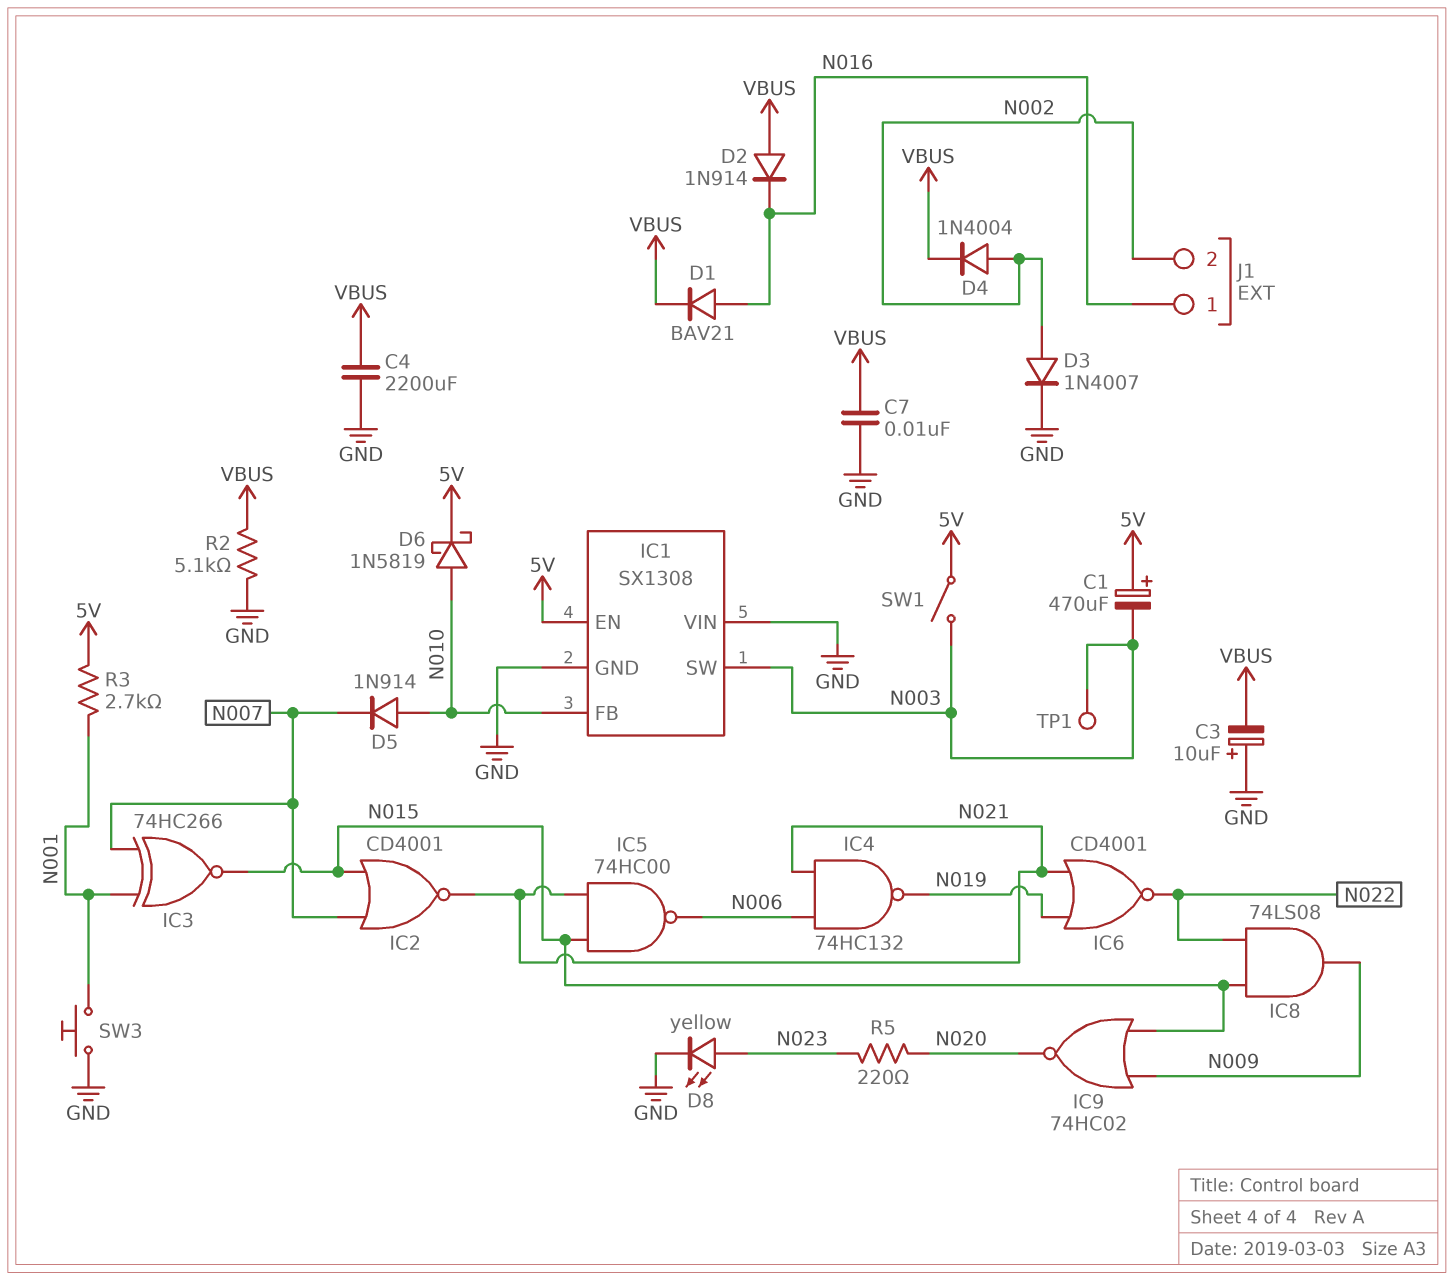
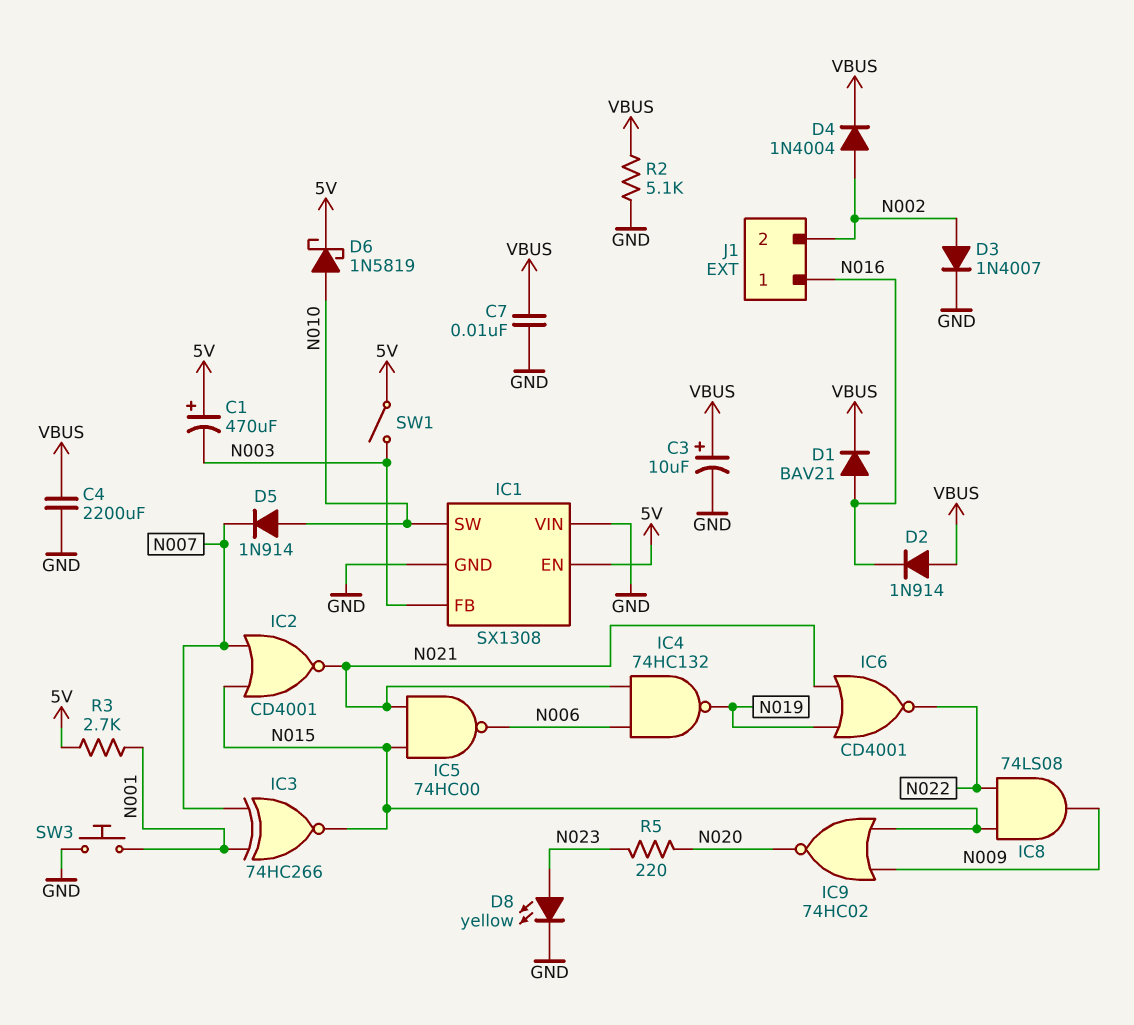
C3: 10uF (plus GND, minus VBUS) -> 10uF (plus VBUS, minus GND)
IC1 pin FB: N010 -> N003
IC1 pin SW: N003 -> N010
TP1: test point (N003) -> none

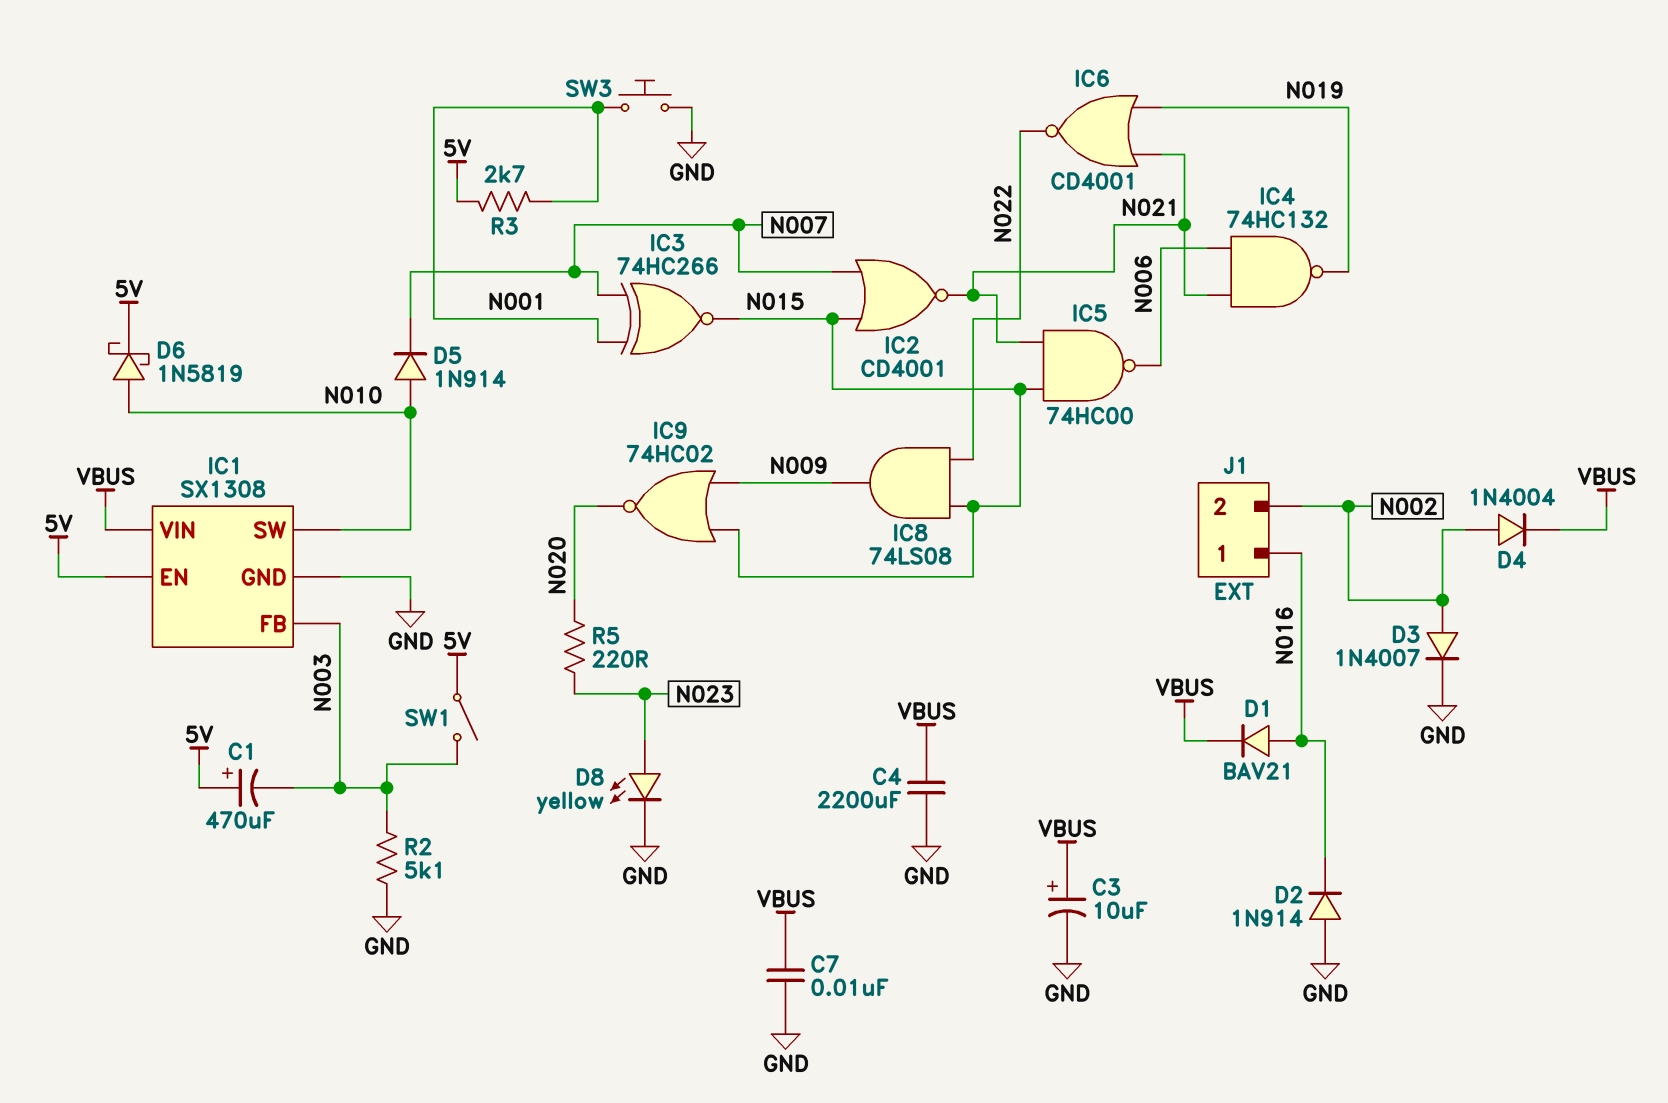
D2: diode 1N914 (A VBUS, K N016) -> diode 1N914 (A GND, K N016)
IC1 pin VIN: GND -> VBUS
R2: 5.1k (GND, VBUS) -> 5.1k (GND, N003)

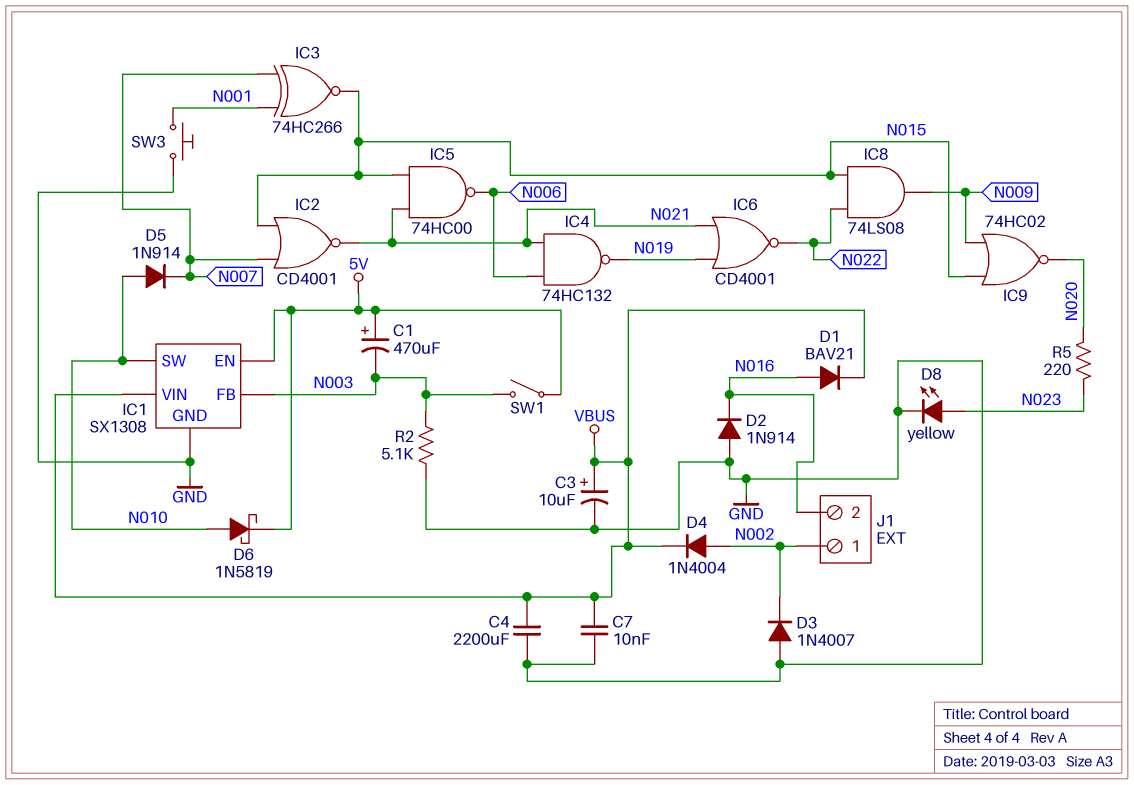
D3: diode 1N4007 (A N002, K GND) -> diode 1N4007 (A GND, K N002)
J1 pin 1: N016 -> N002
J1 pin 2: N002 -> N016
R3: 2.7k (5V, N001) -> none

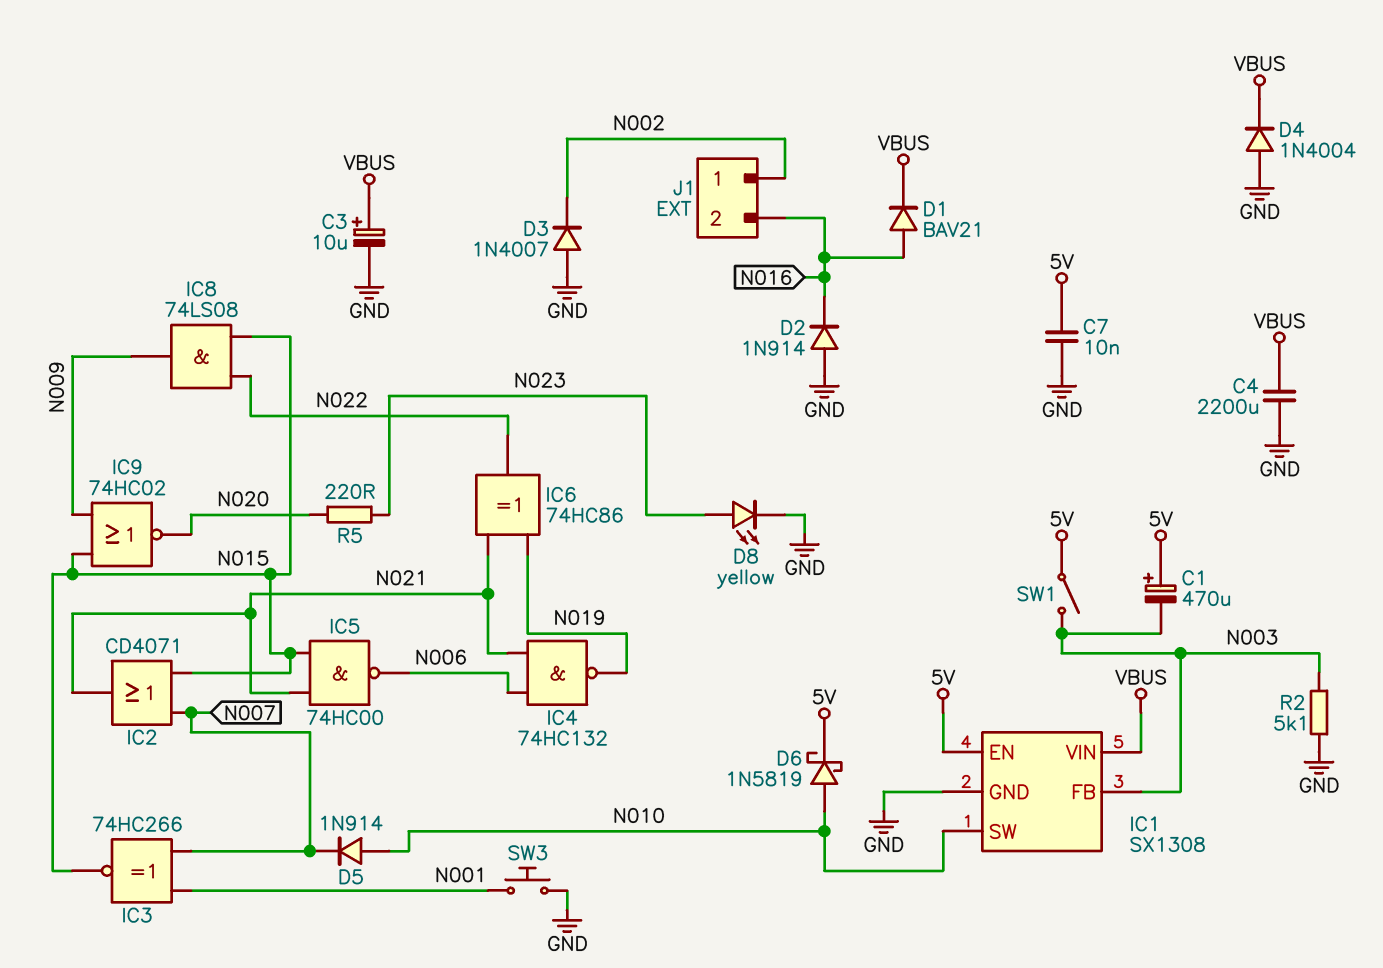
C7: 10nF (GND, VBUS) -> 10nF (5V, GND)
D4: diode 1N4004 (A N002, K VBUS) -> diode 1N4004 (A GND, K VBUS)
IC2: NOR CD4001 (in N007, in N015, out N021) -> OR CD4071 (in N007, in N015, out N021)
IC6: NOR CD4001 (in N019, in N021, out N022) -> XOR 74HC86 (in N019, in N021, out N022)

